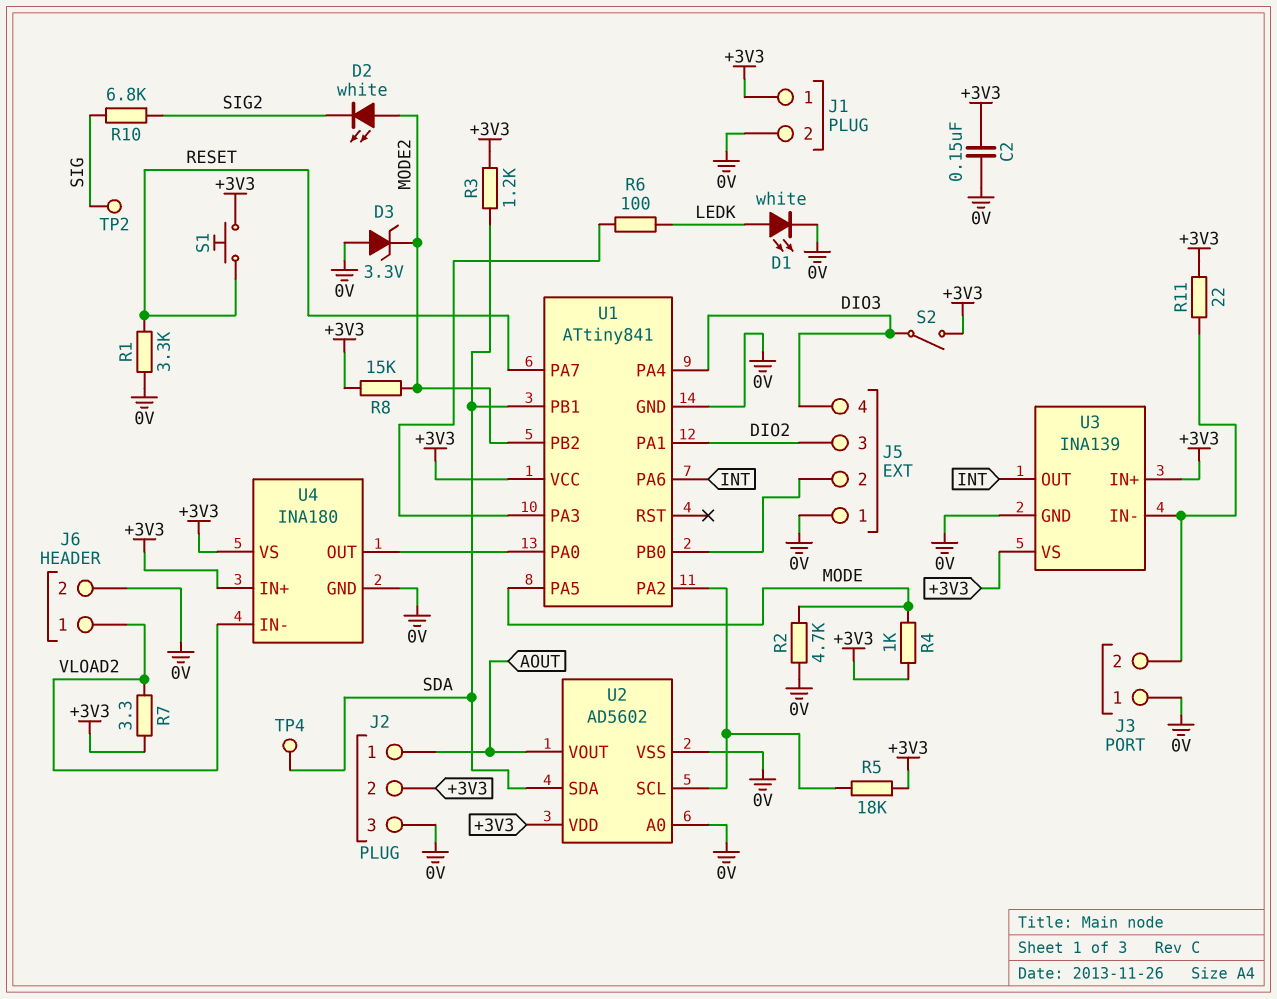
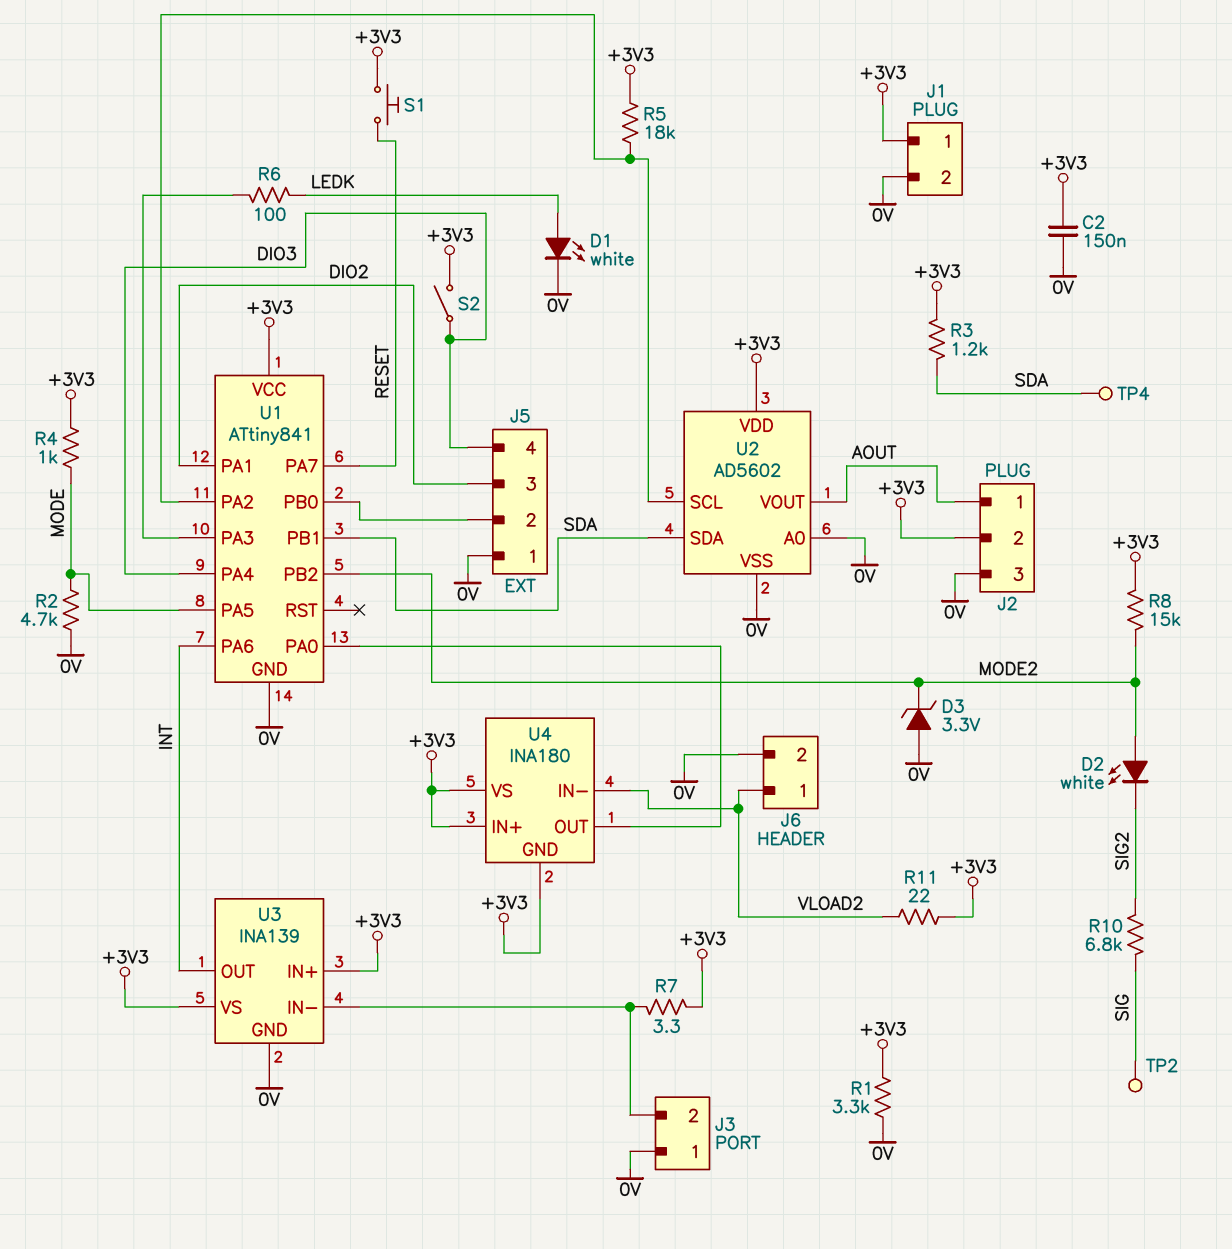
R1: 3.3k (0V, RESET) -> 3.3k (+3V3, 0V)
R7: 3.3 (+3V3, VLOAD2) -> 3.3 (+3V3, J3/2)
R11: 22 (+3V3, J3/2) -> 22 (+3V3, VLOAD2)
U4 pin GND: 0V -> +3V3

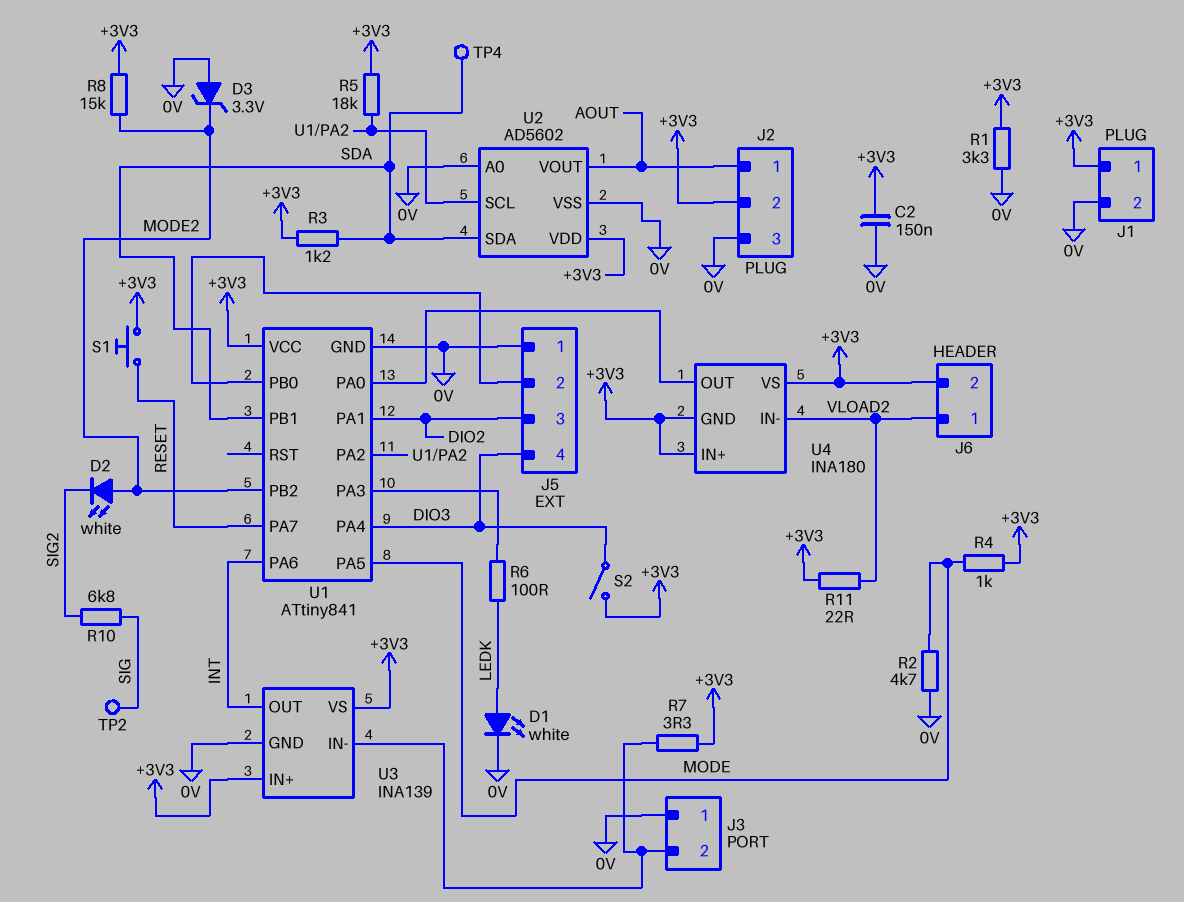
J6 pin 2: 0V -> +3V3

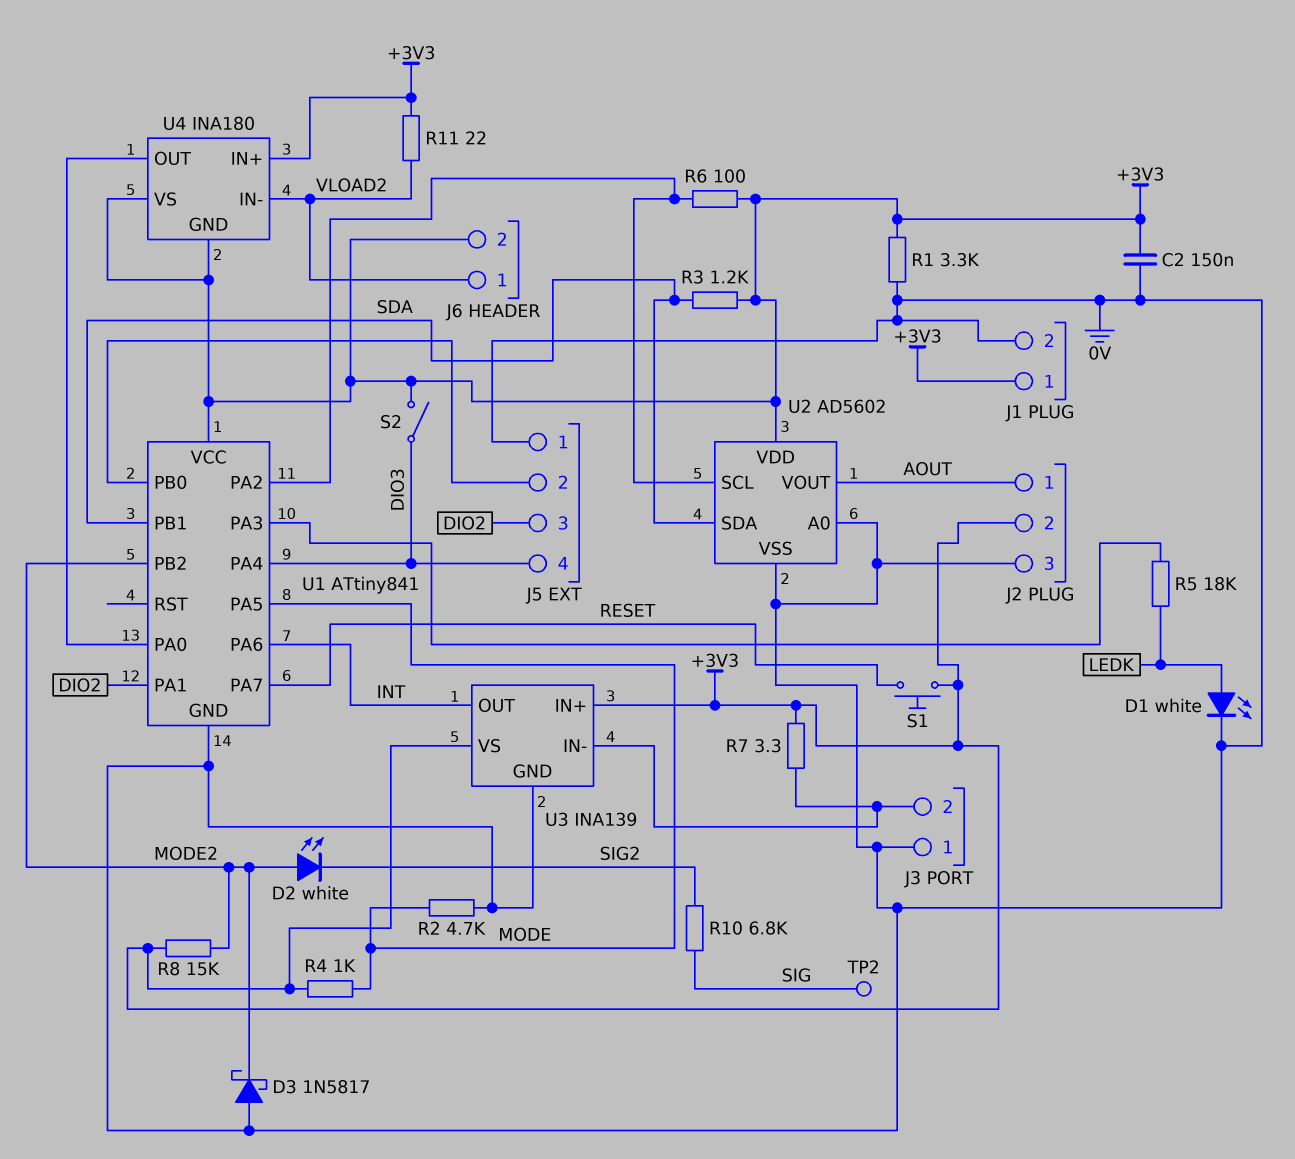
D3: zener 3.3V (A 0V, K MODE2) -> schottky 1N5817 (A 0V, K MODE2)
R5: 18k (+3V3, U1/PA2) -> 18k (LEDK, U1/PA3)
R6: 100 (LEDK, U1/PA3) -> 100 (+3V3, U1/PA2)
TP4: test point (SDA) -> none

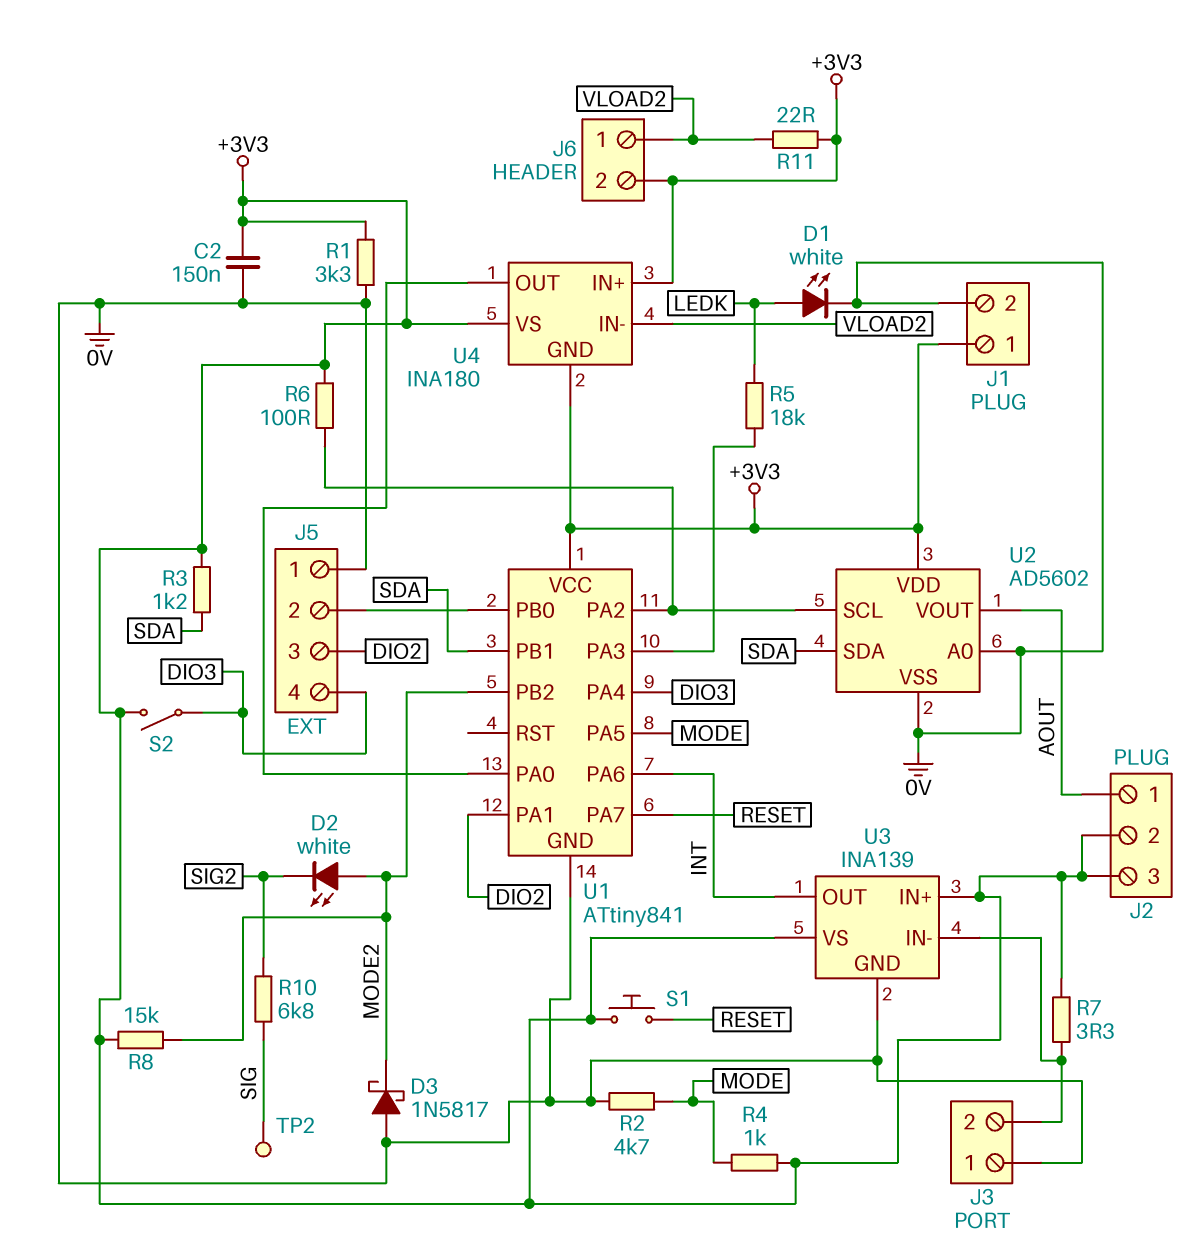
J2 pin 3: 0V -> +3V3

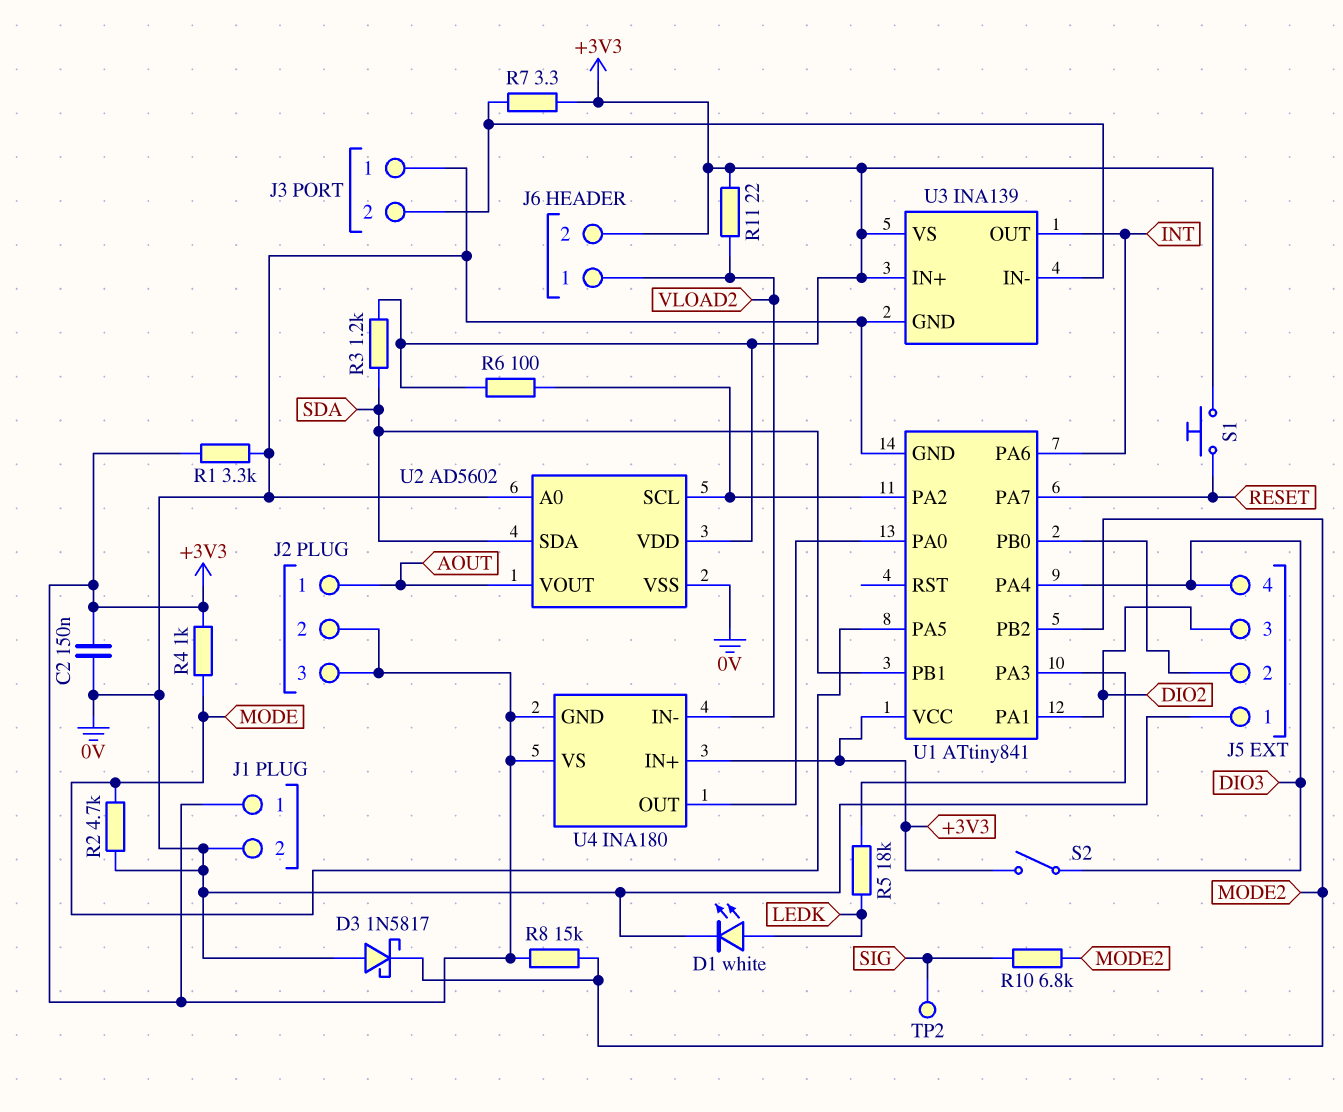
D2: LED white (A MODE2, K SIG2) -> none
R10: 6.8k (SIG, SIG2) -> 6.8k (MODE2, SIG)

